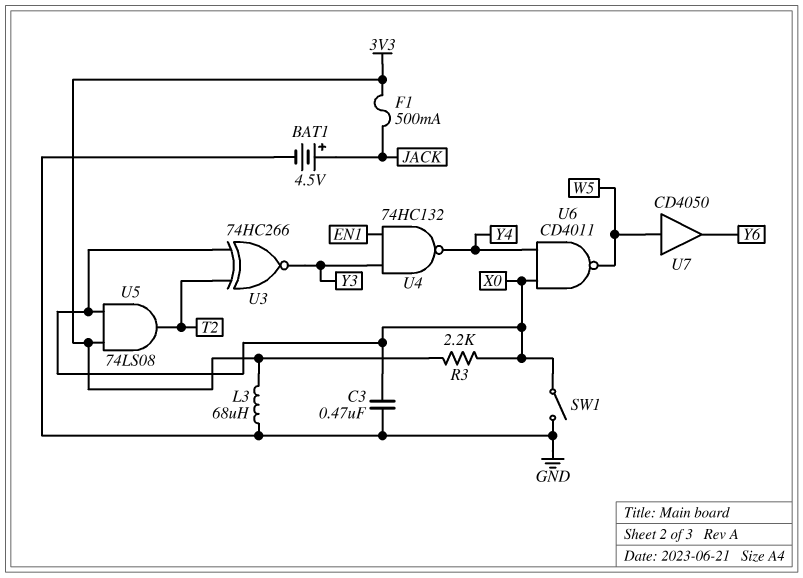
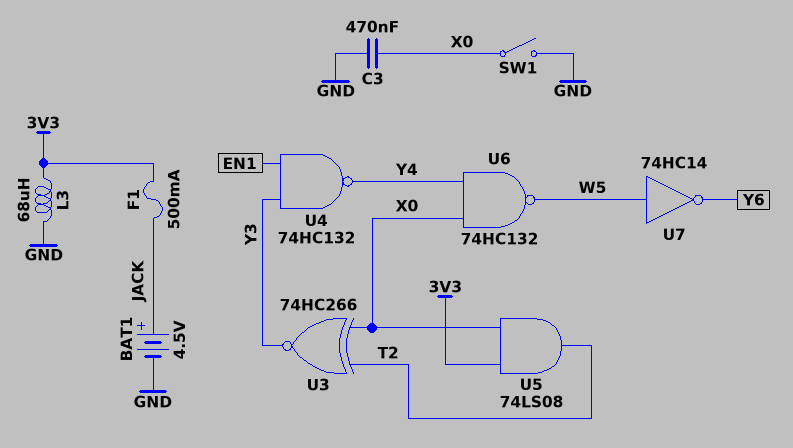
R3: 2.2k (3V3, X0) -> none
U6: NAND CD4011 (in X0, in Y4, out W5) -> NAND 74HC132 (in X0, in Y4, out W5)
U7: buffer CD4050 (in W5, out Y6) -> NOT 74HC14 (in W5, out Y6)

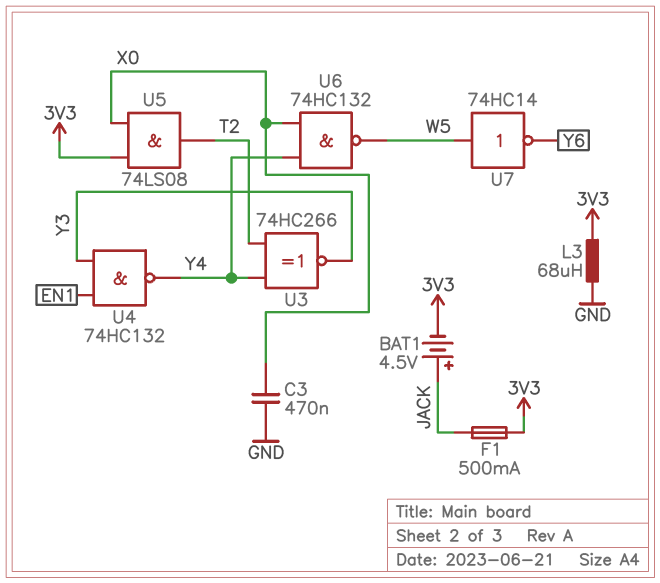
BAT1: 4.5V (plus JACK, minus GND) -> 4.5V (plus JACK, minus 3V3)
SW1: switch (GND, X0) -> none
U3: XNOR 74HC266 (in T2, in X0, out Y3) -> XNOR 74HC266 (in T2, in Y4, out Y3)

